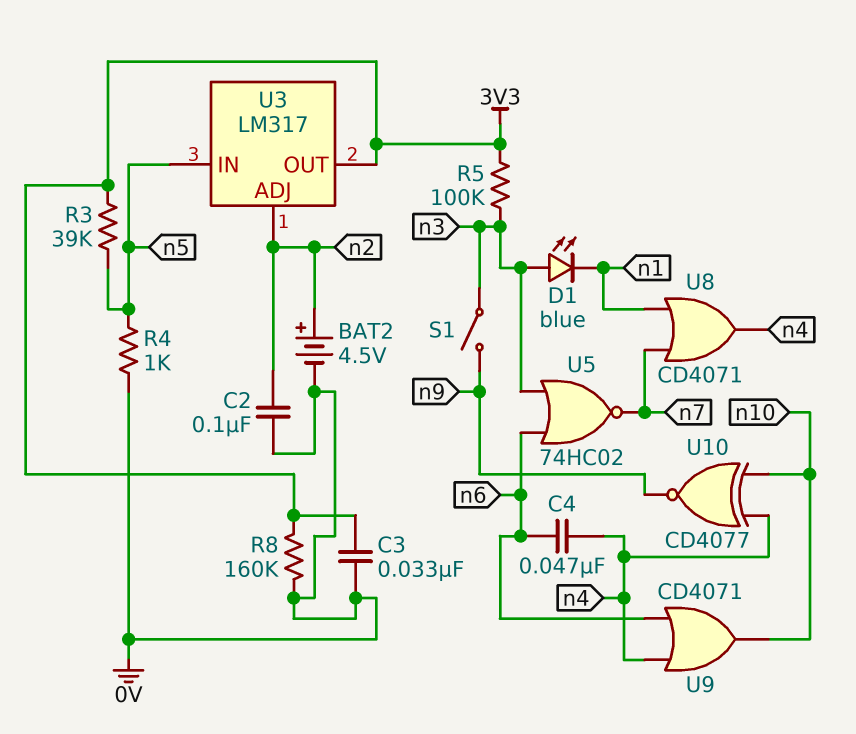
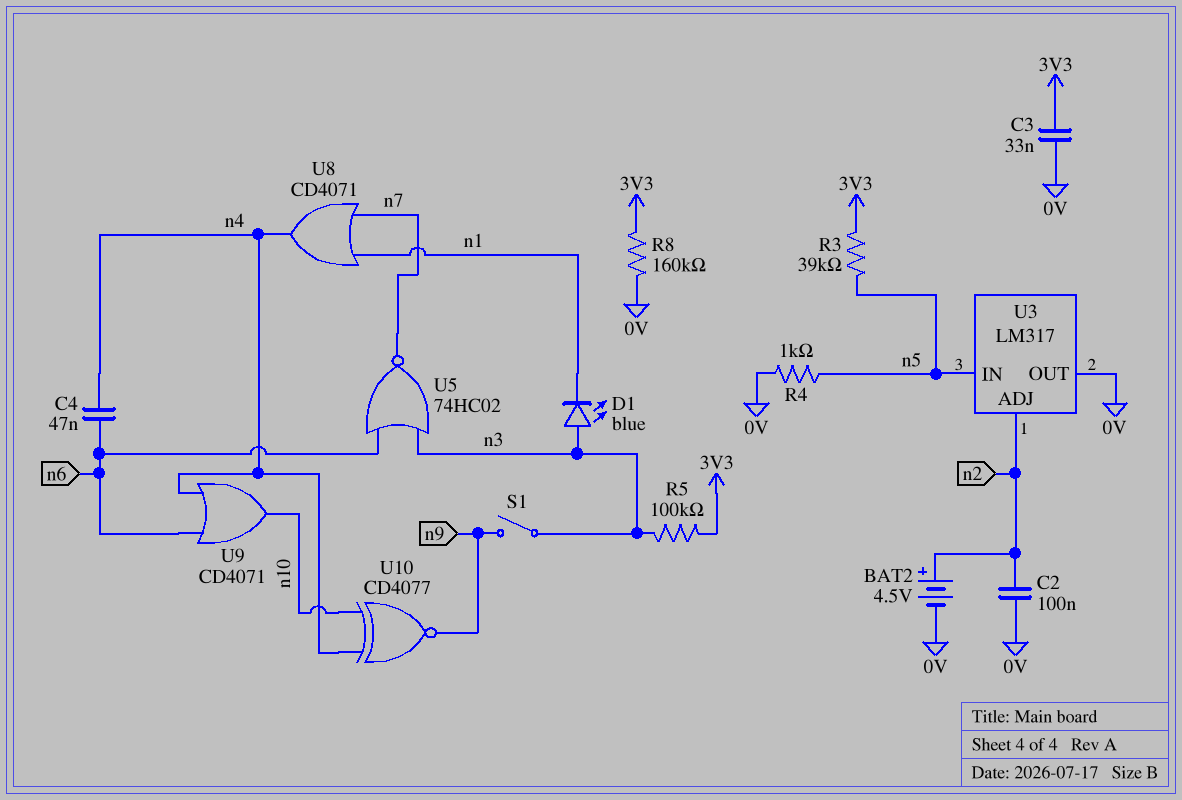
U3 pin OUT: 3V3 -> 0V

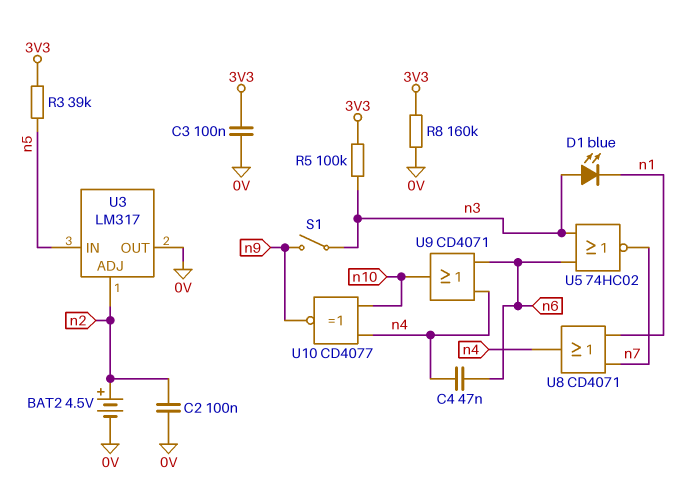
C3: 33nF (0V, 3V3) -> 100nF (0V, 3V3)
R4: 1k (0V, n5) -> none

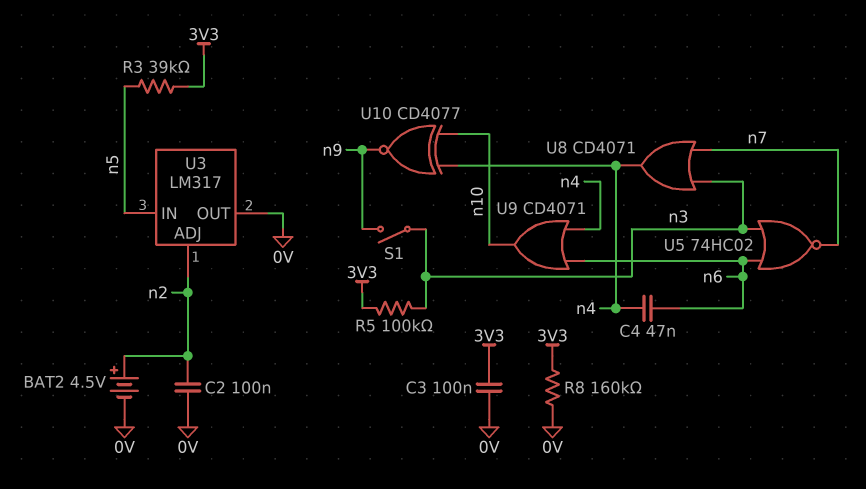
D1: LED blue (A n3, K n1) -> none
U8: OR CD4071 (in n1, in n7, out n4) -> OR CD4071 (in n3, in n7, out n4)

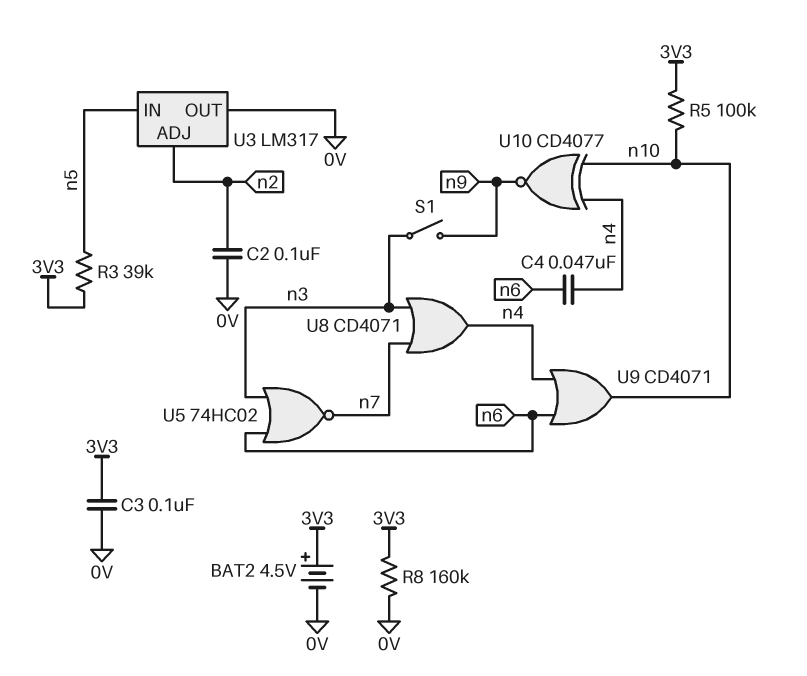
BAT2: 4.5V (plus n2, minus 0V) -> 4.5V (plus 3V3, minus 0V)
R5: 100k (3V3, n3) -> 100k (3V3, n10)

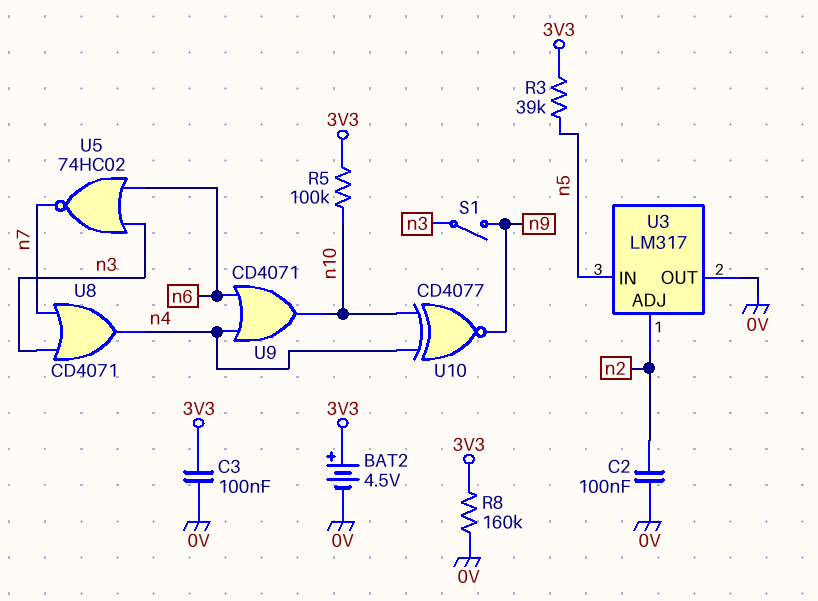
C4: 47nF (n4, n6) -> none

